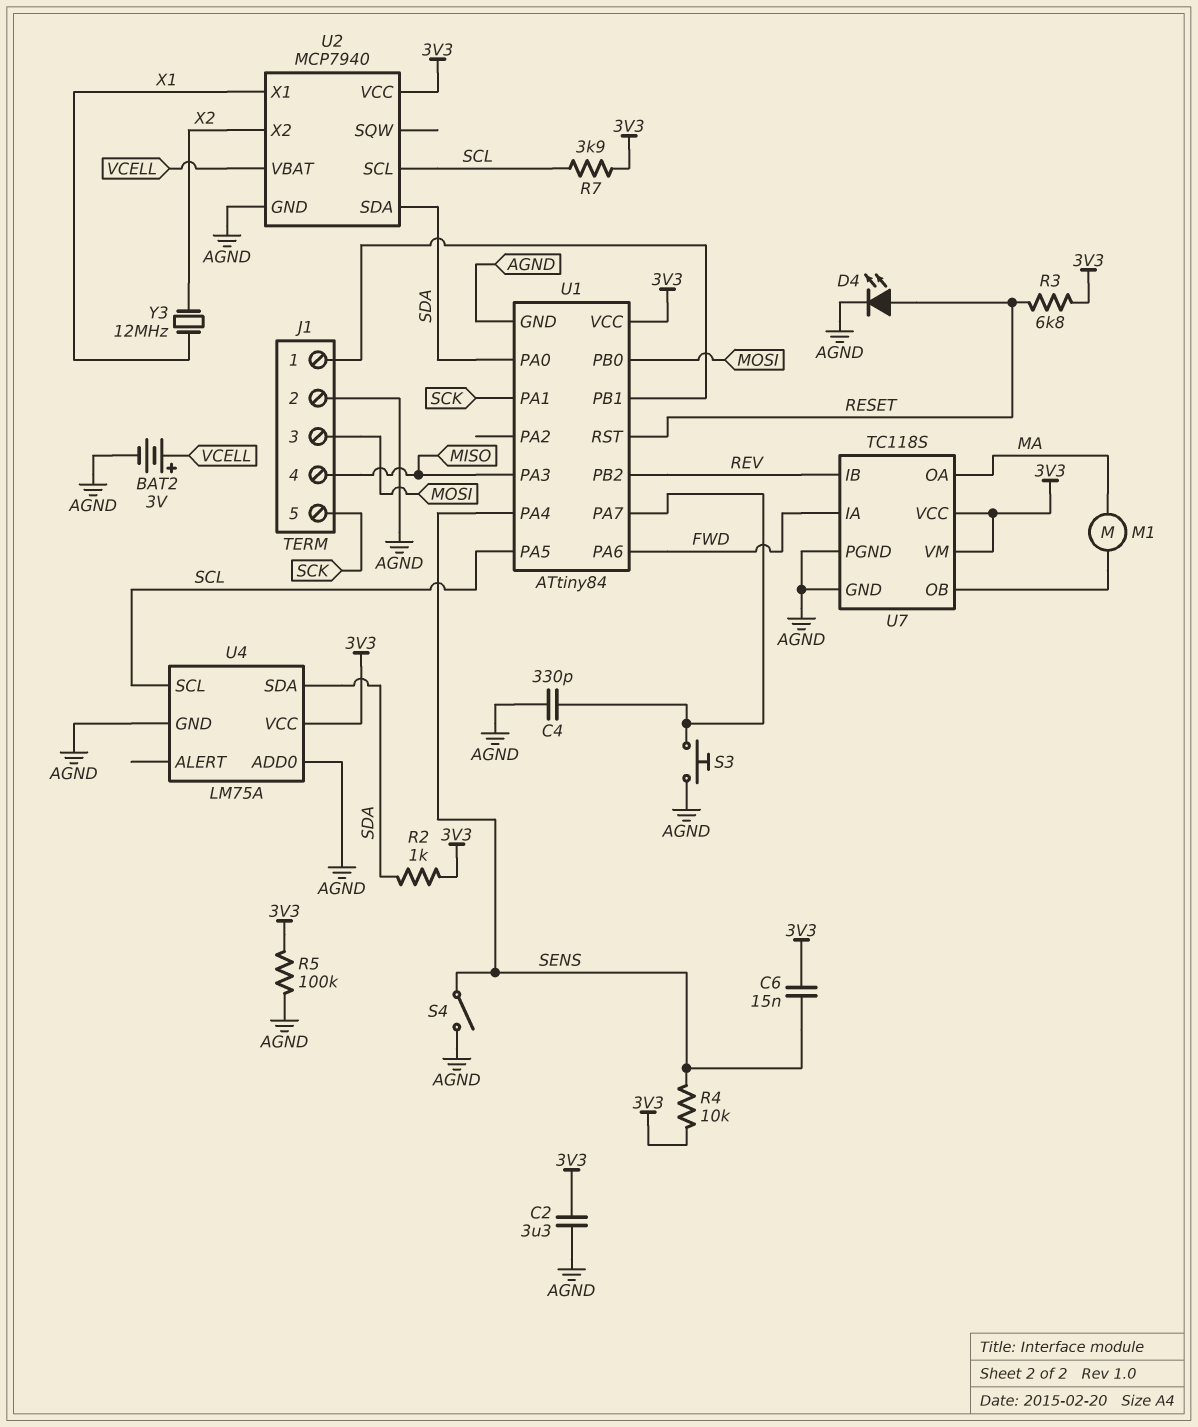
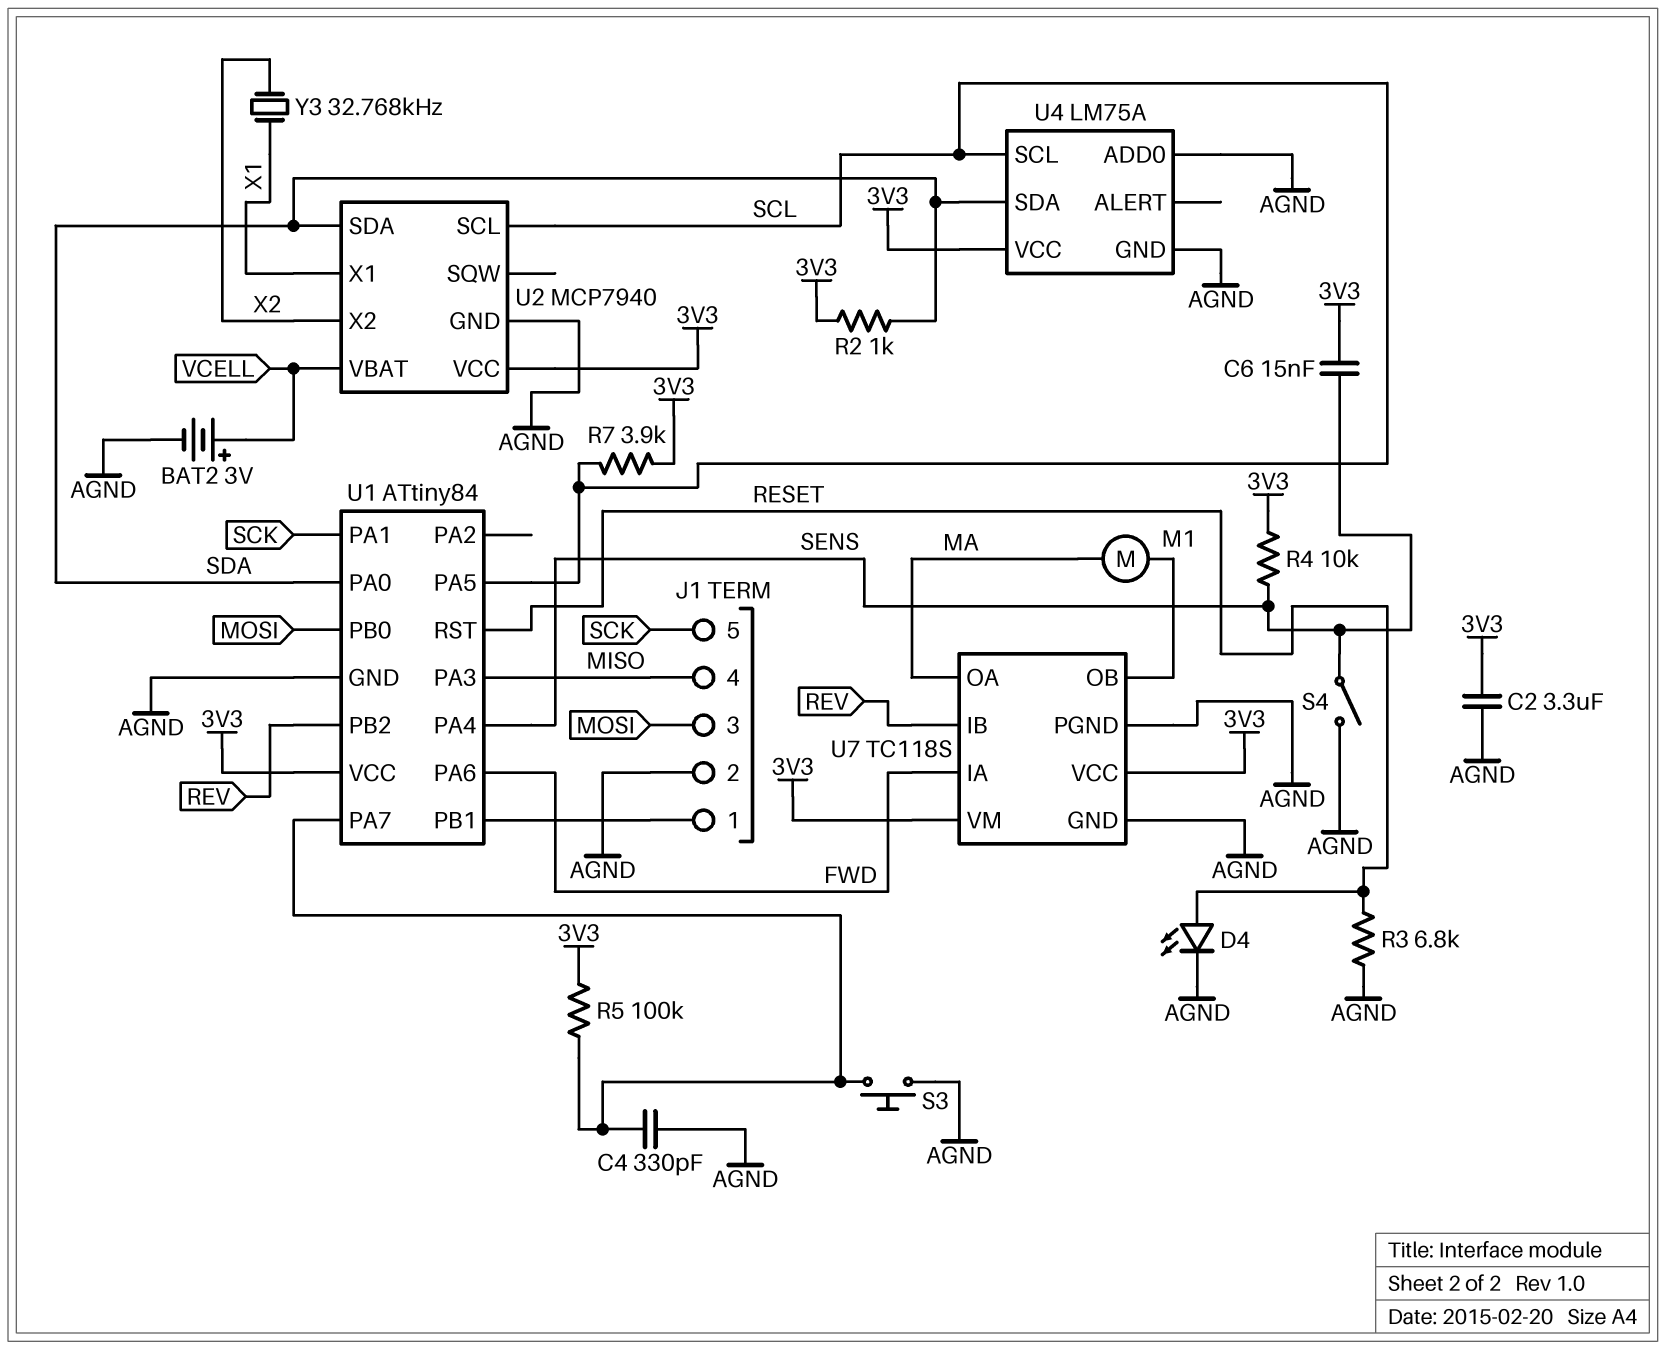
R3: 6.8k (3V3, RESET) -> 6.8k (AGND, RESET)
R5: 100k (3V3, AGND) -> 100k (3V3, U1/PA7)
Y3: 12MHz (X1, X2) -> 32.768kHz (X1, X2)

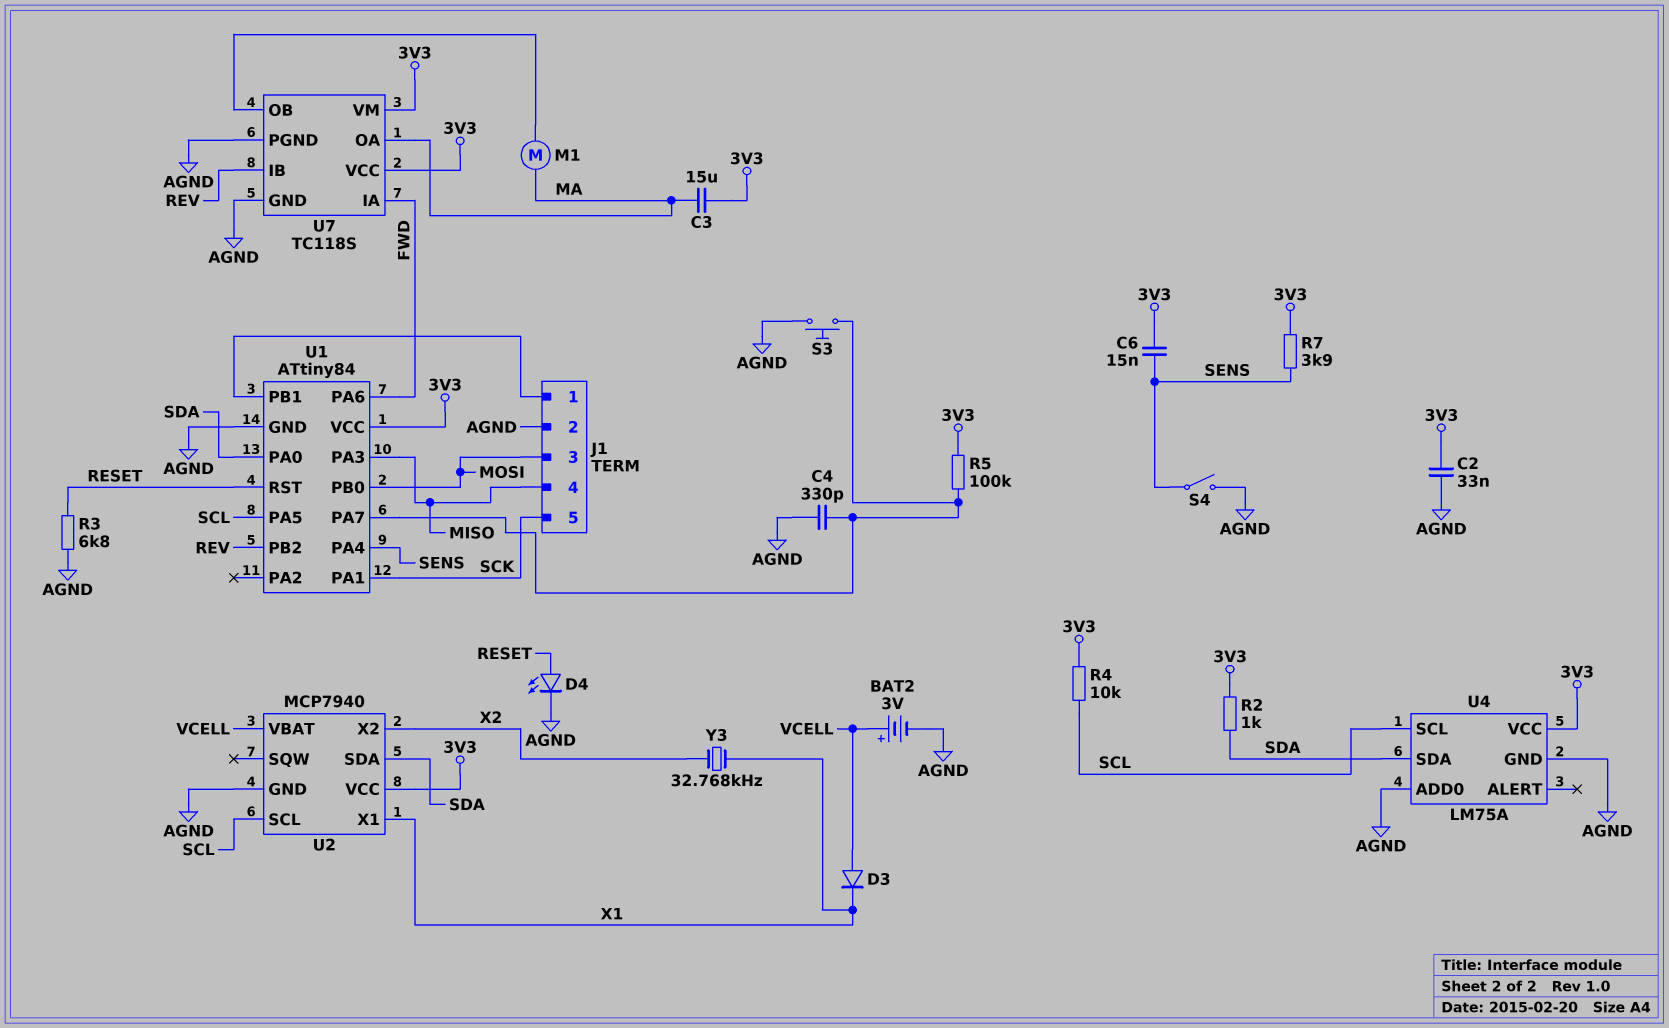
C2: 3.3uF (3V3, AGND) -> 33nF (3V3, AGND)
C3: none -> 15uF (3V3, MA)
D3: none -> diode (A VCELL, K X1)
R4: 10k (3V3, SENS) -> 10k (3V3, SCL)
R7: 3.9k (3V3, SCL) -> 3.9k (3V3, SENS)

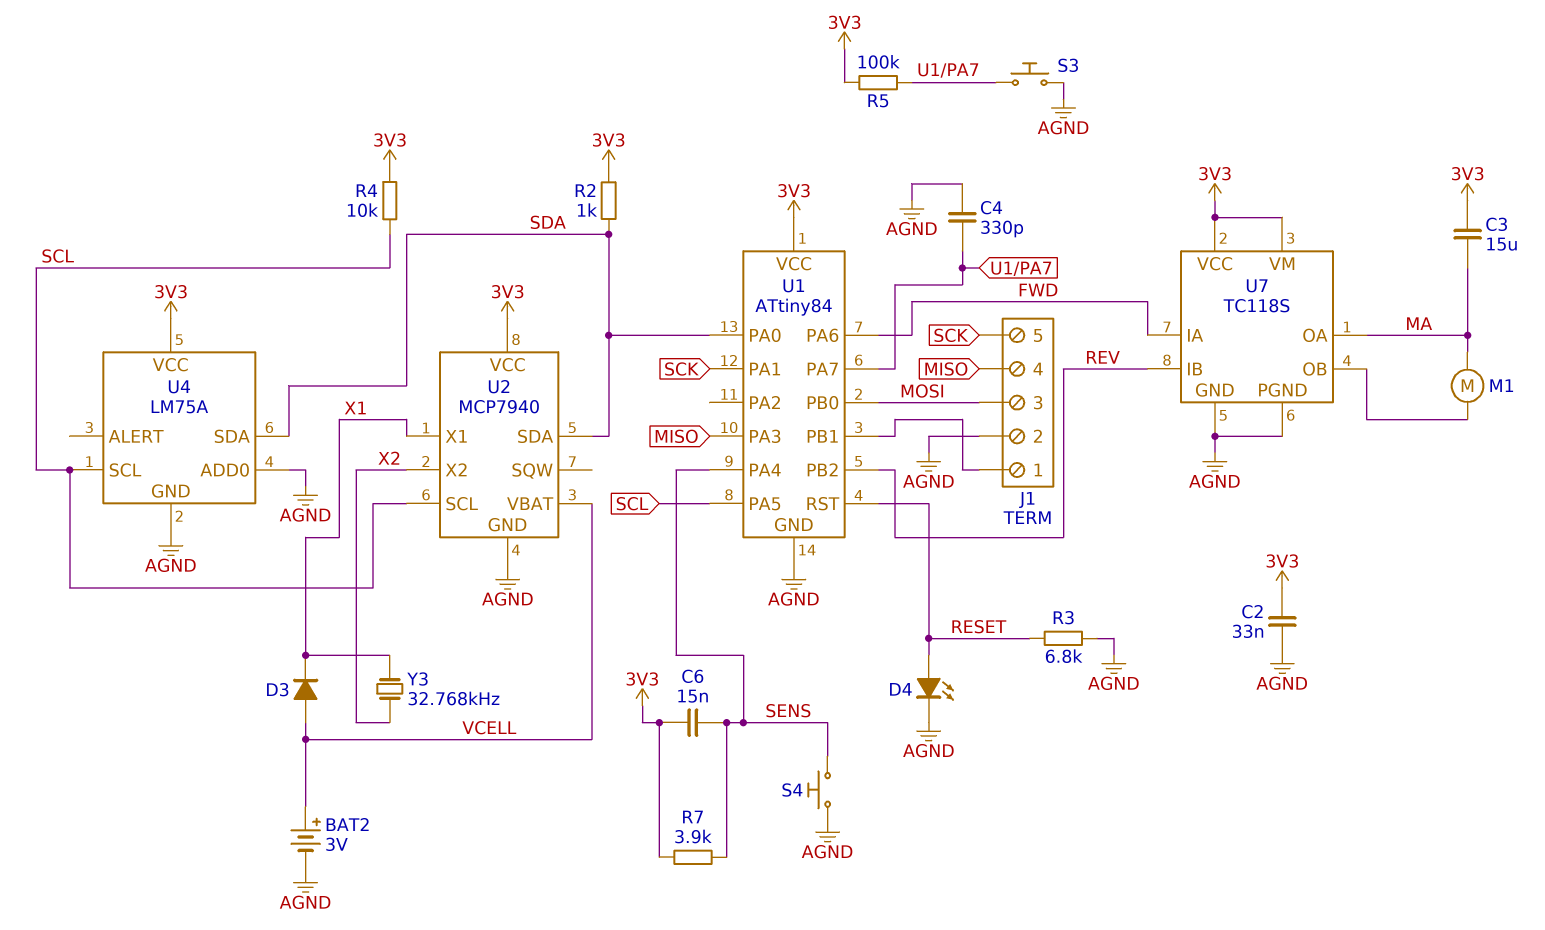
S4: switch (AGND, SENS) -> button (AGND, SENS)

